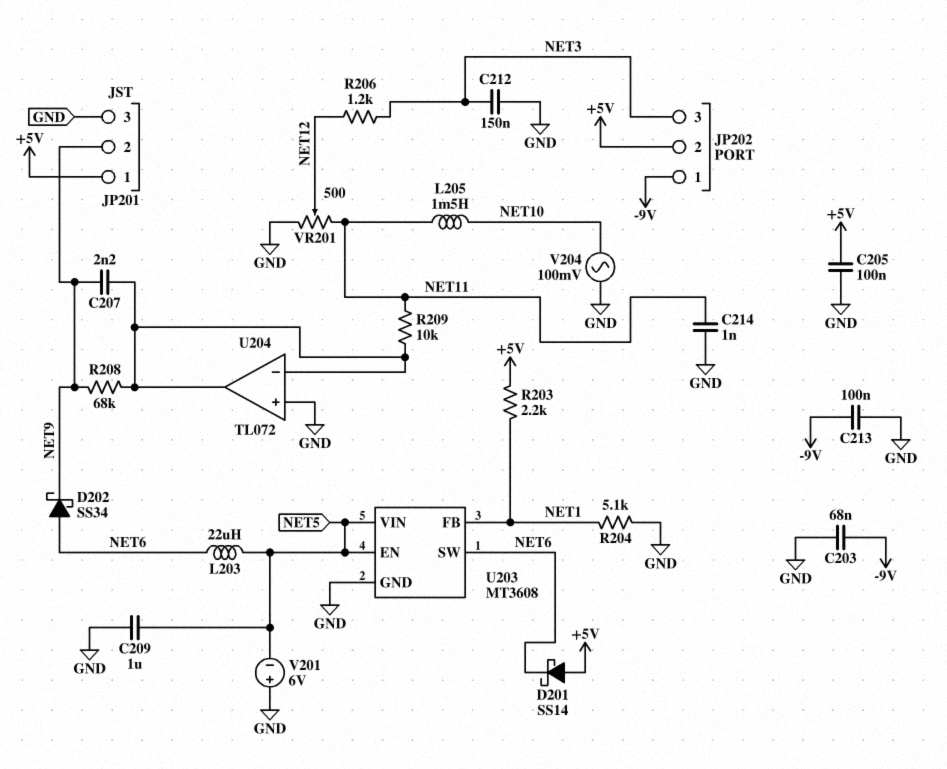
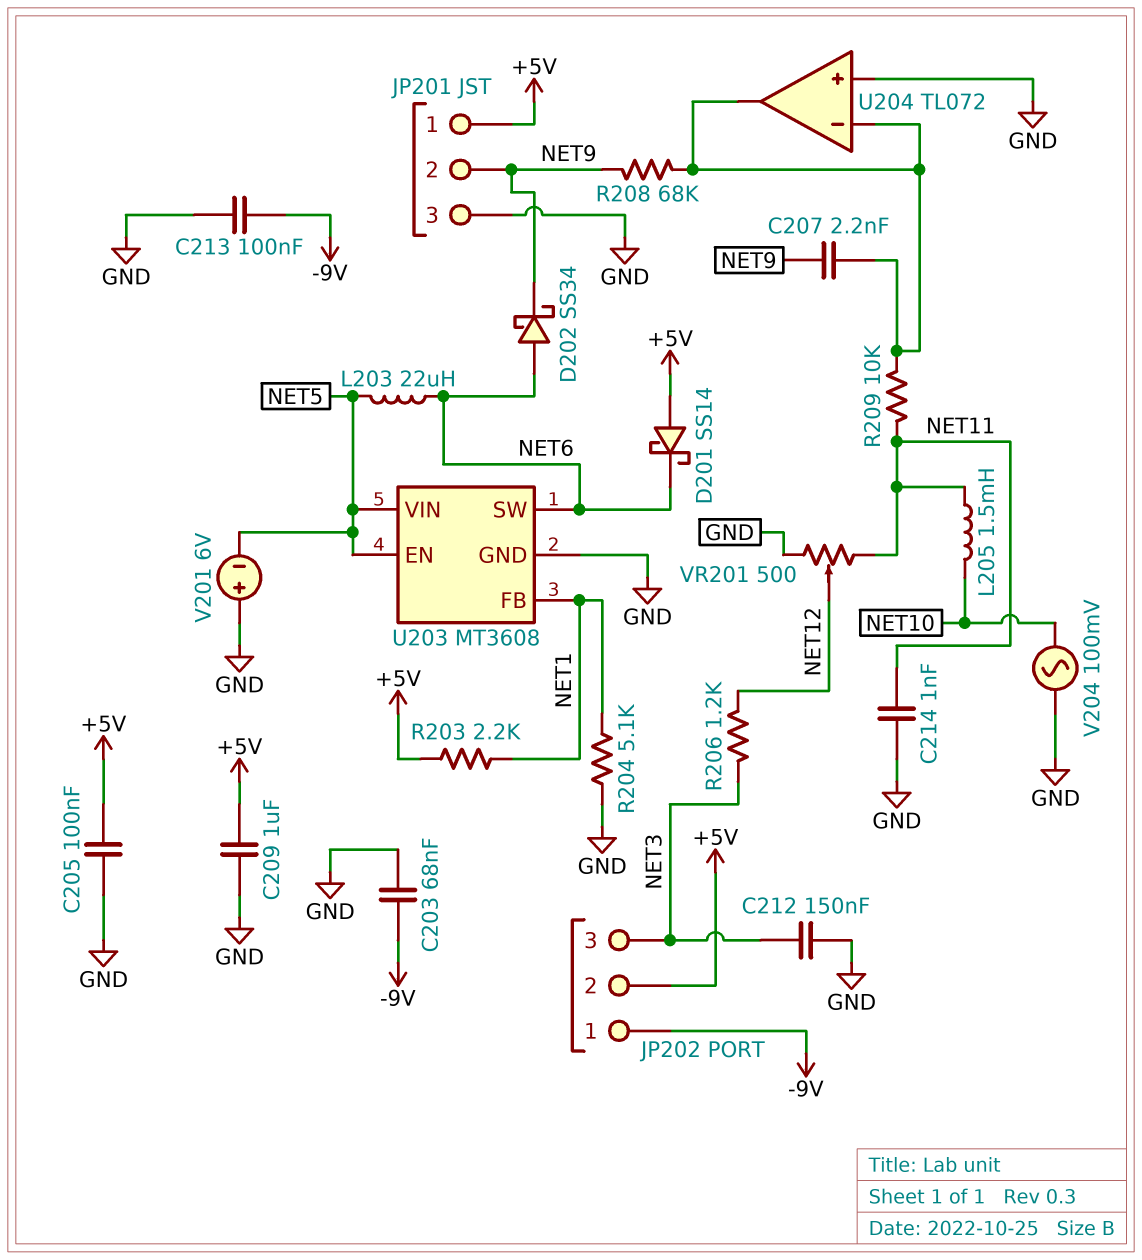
C209: 1uF (GND, NET5) -> 1uF (+5V, GND)

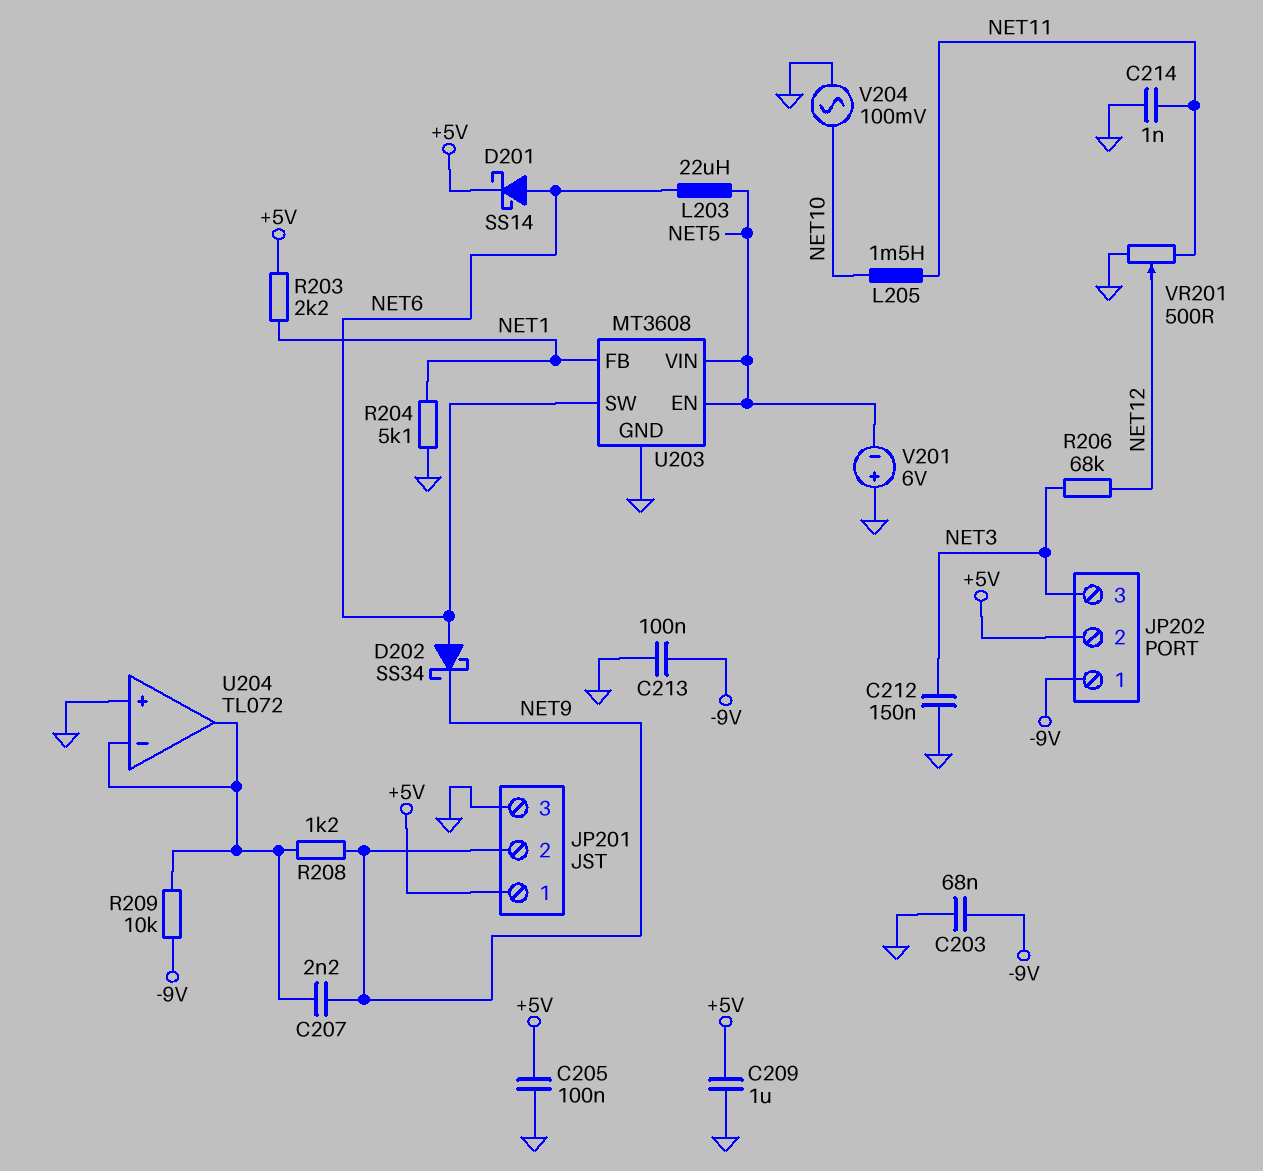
D201: schottky SS14 (A +5V, K NET6) -> schottky SS14 (A NET6, K +5V)
R206: 1.2k (NET3, NET12) -> 68k (NET3, NET12)
R208: 68k (NET9, U204/in-) -> 1.2k (NET9, U204/in-)
R209: 10k (NET11, U204/in-) -> 10k (-9V, U204/in-)

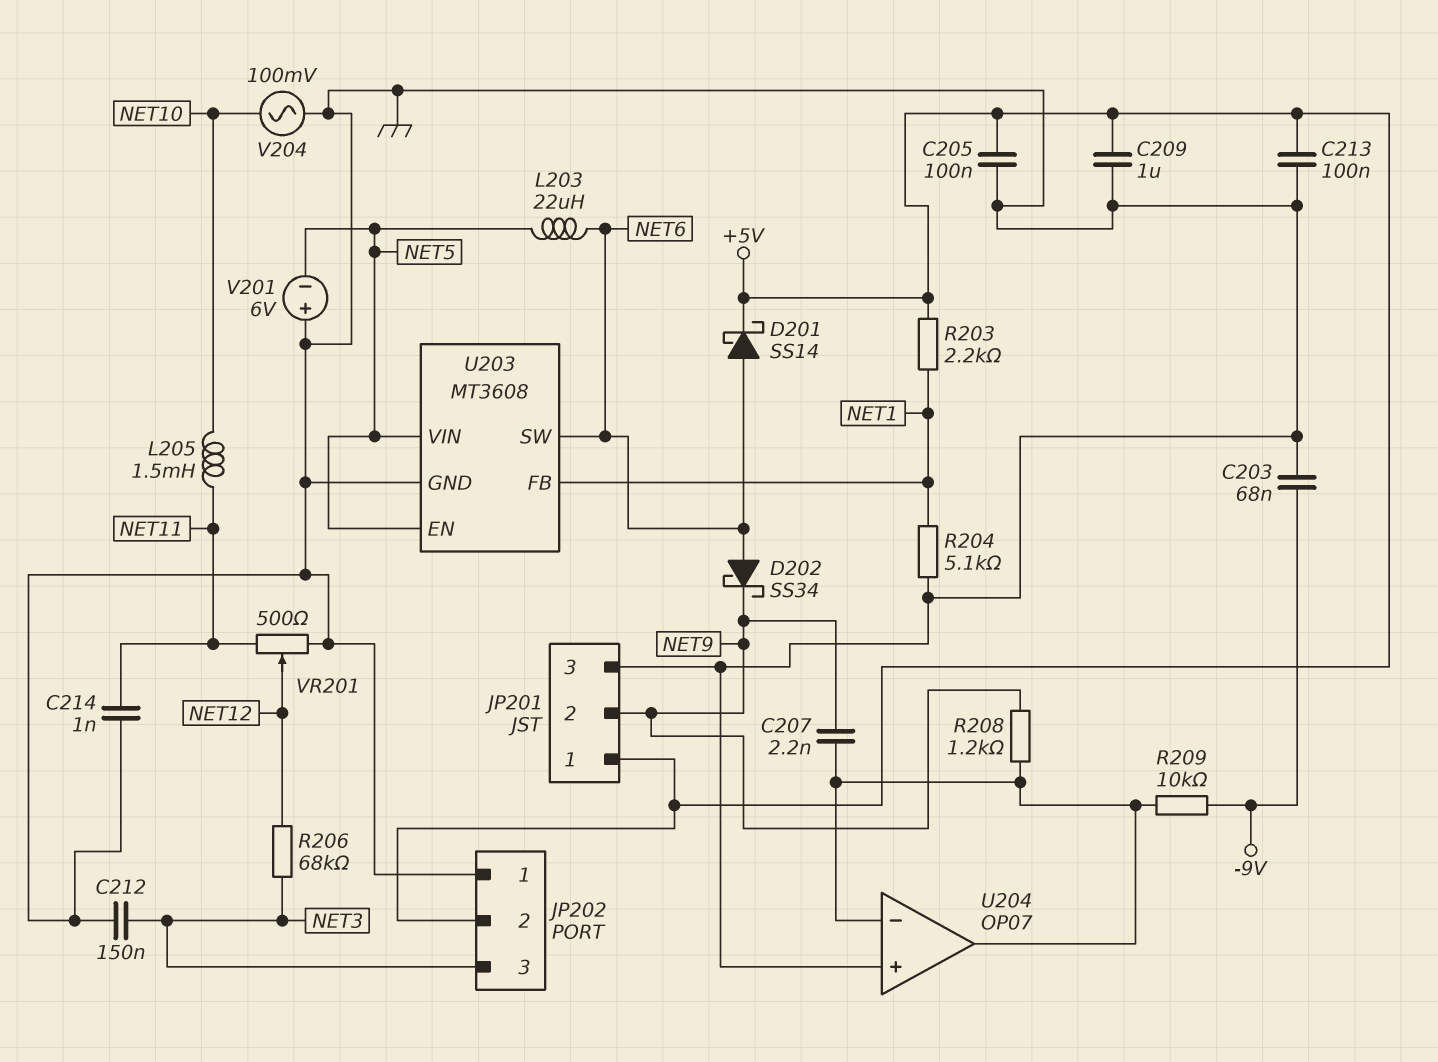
C213: 100nF (-9V, GND) -> 100nF (+5V, GND)
JP202 pin 1: -9V -> GND
U204: TL072 -> OP07

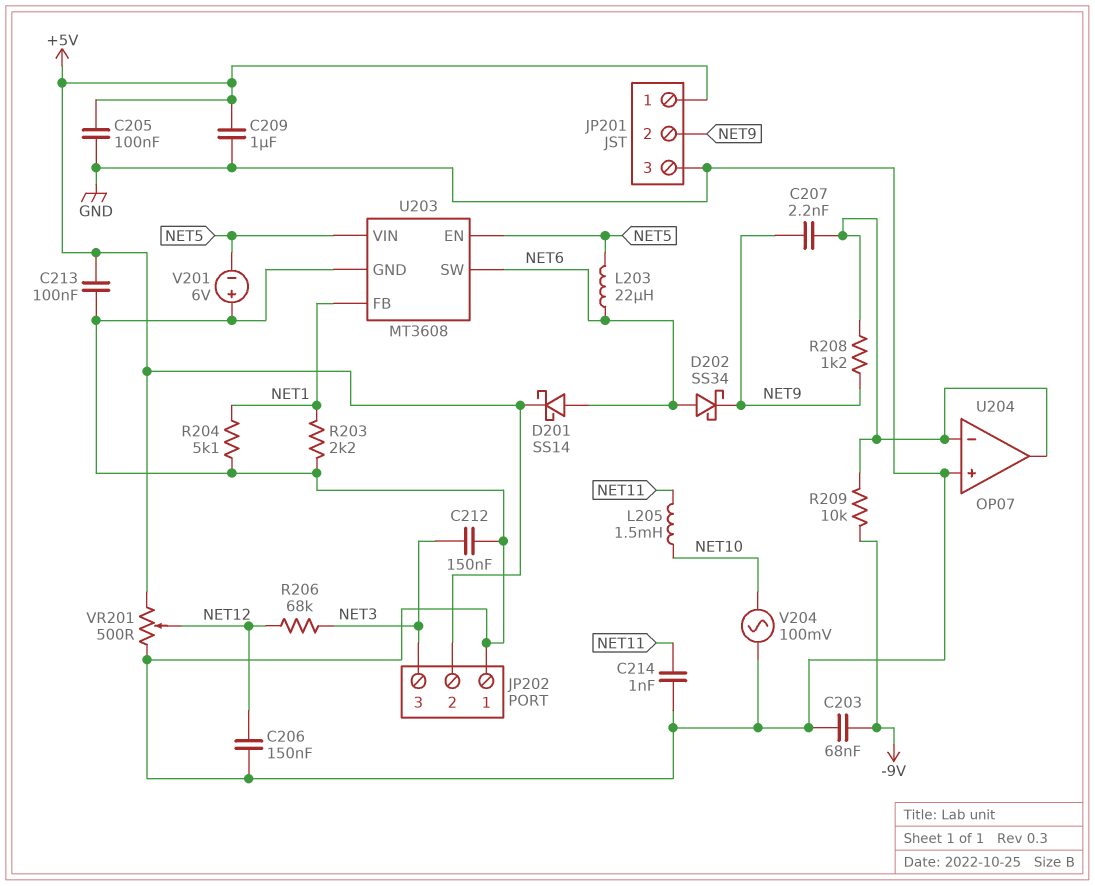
C206: none -> 150nF (GND, NET12)
R203: 2.2k (+5V, NET1) -> 2.2k (GND, NET1)
VR201: 500 (GND, NET11, wiper NET12) -> 500 (+5V, GND, wiper NET12)

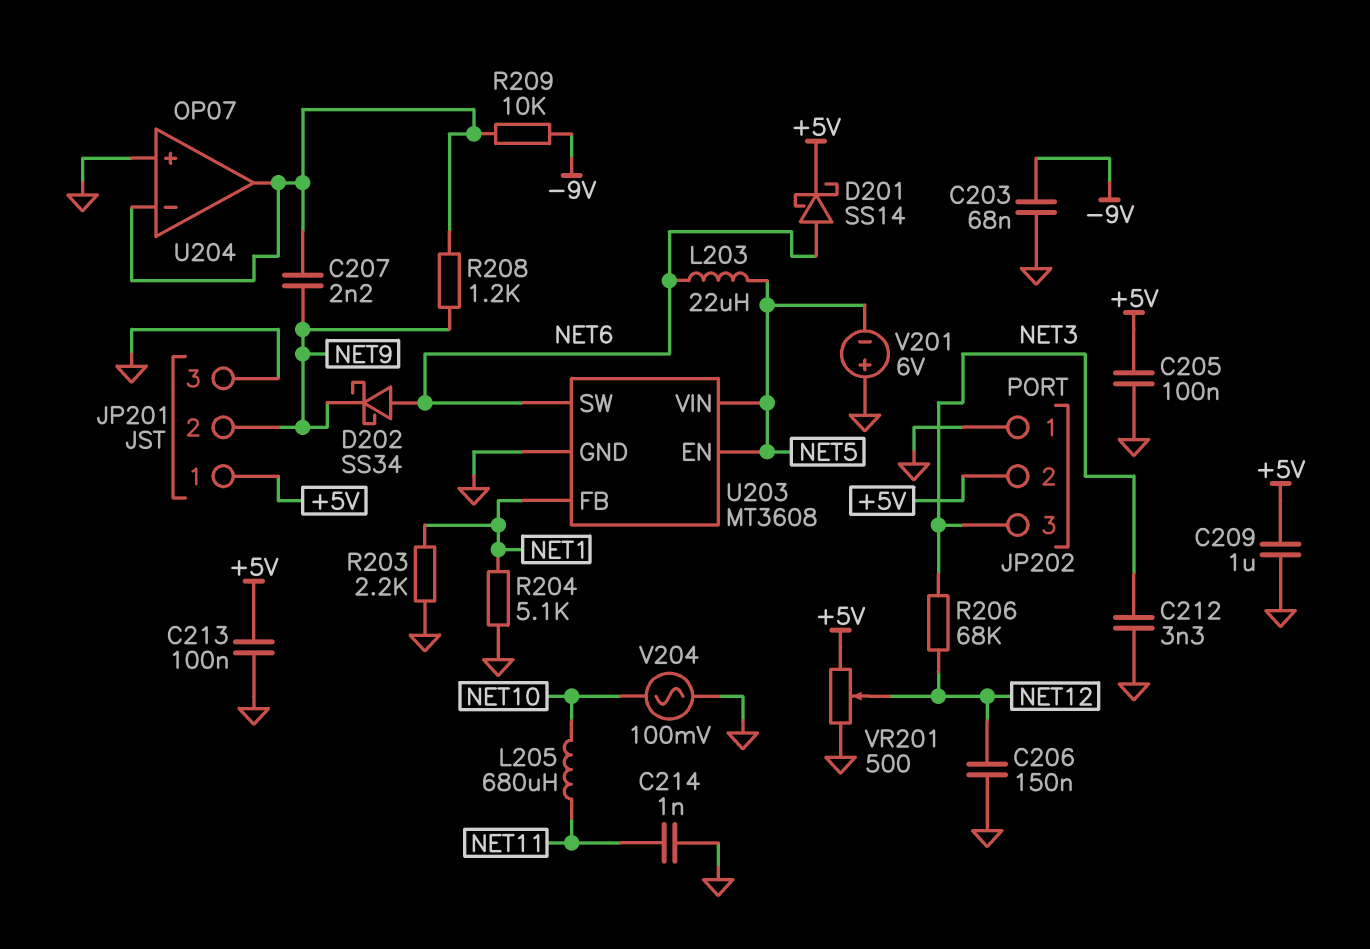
C212: 150nF (GND, NET3) -> 3.3nF (GND, NET3)
L205: 1.5mH (NET10, NET11) -> 680uH (NET10, NET11)

